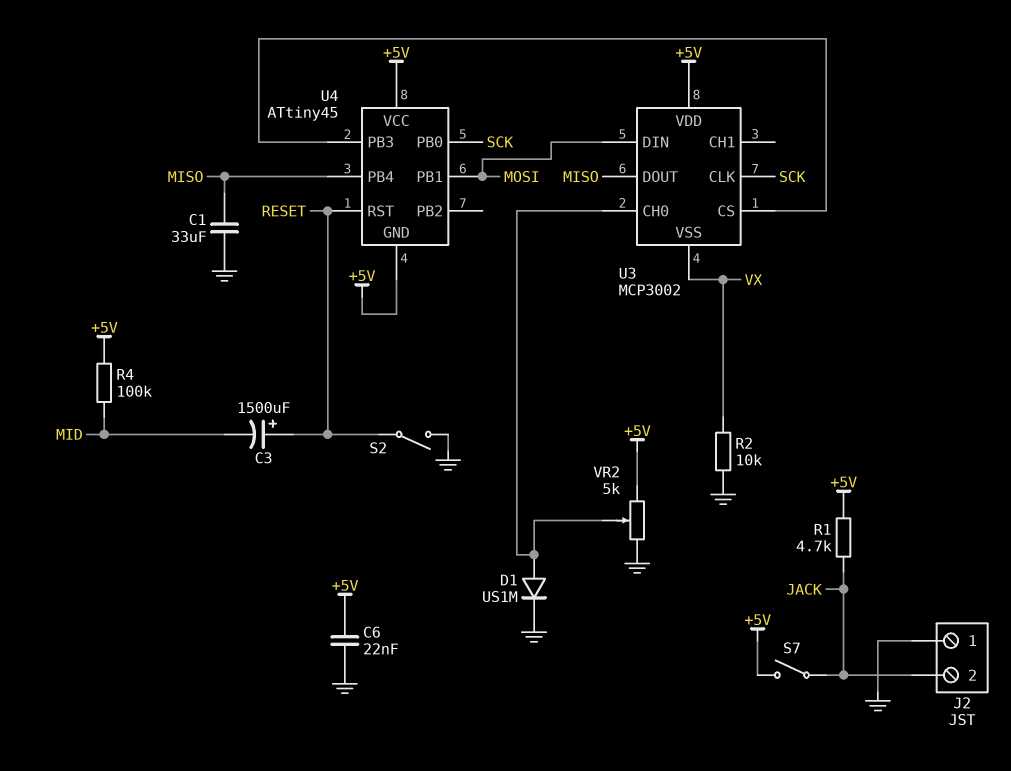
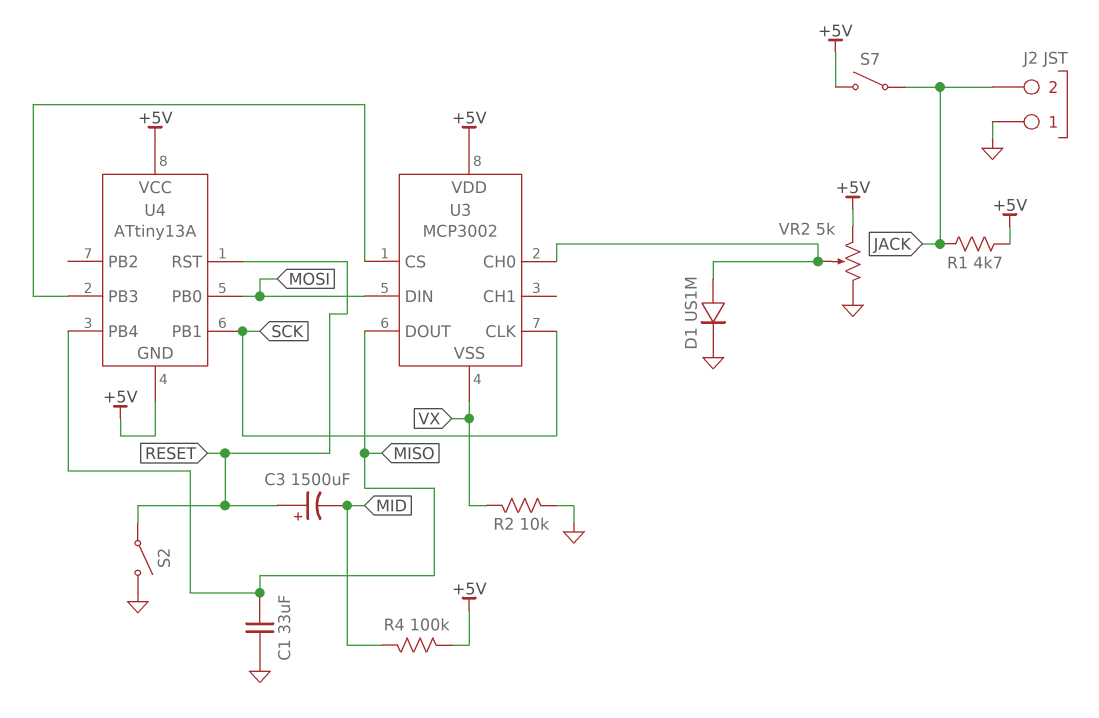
C6: 22nF (+5V, GND) -> none
U4: ATtiny45 -> ATtiny13A
U4 pin PB0: SCK -> MOSI
U4 pin PB1: MOSI -> SCK

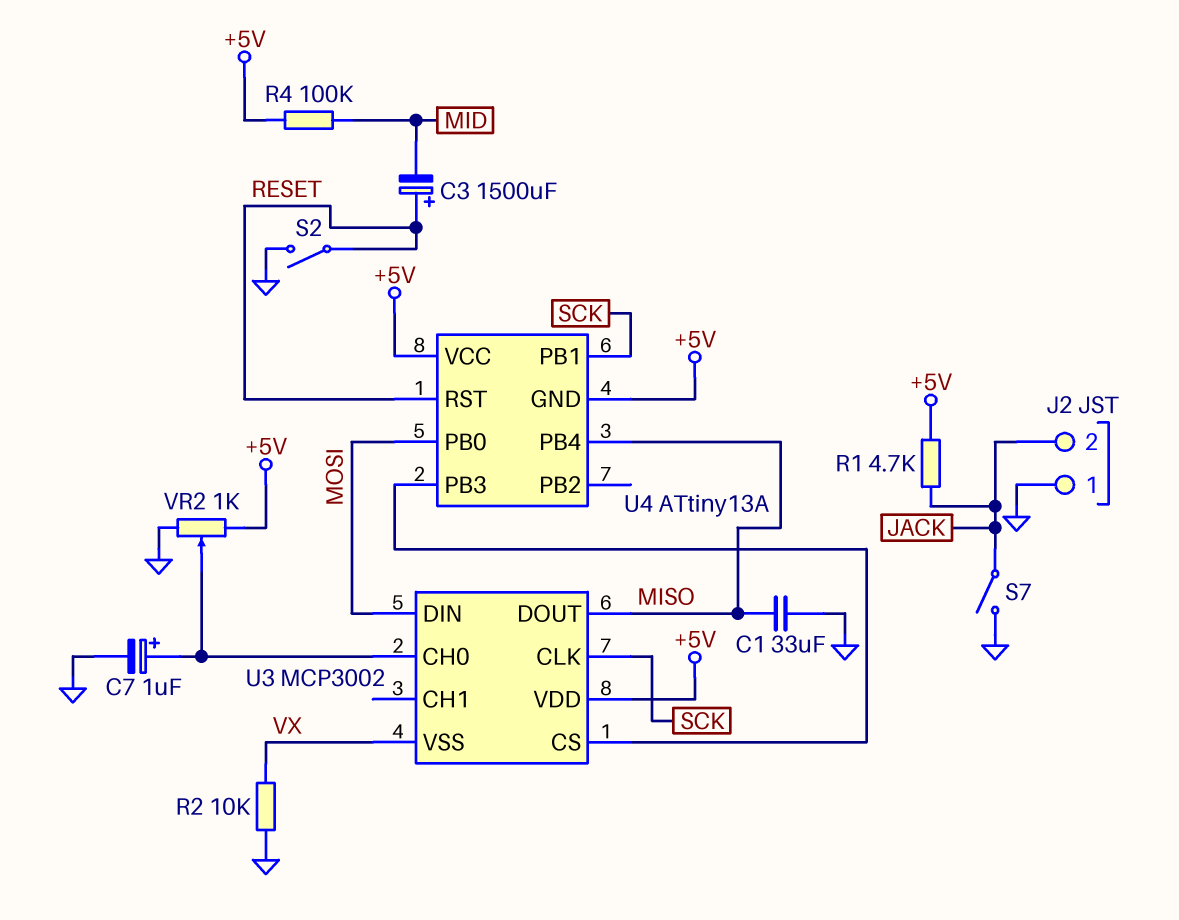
C7: none -> 1uF (plus U3/CH0, minus GND)
D1: diode US1M (A U3/CH0, K GND) -> none
S7: switch (+5V, JACK) -> switch (GND, JACK)
VR2: 5k (+5V, GND, wiper U3/CH0) -> 1k (+5V, GND, wiper U3/CH0)

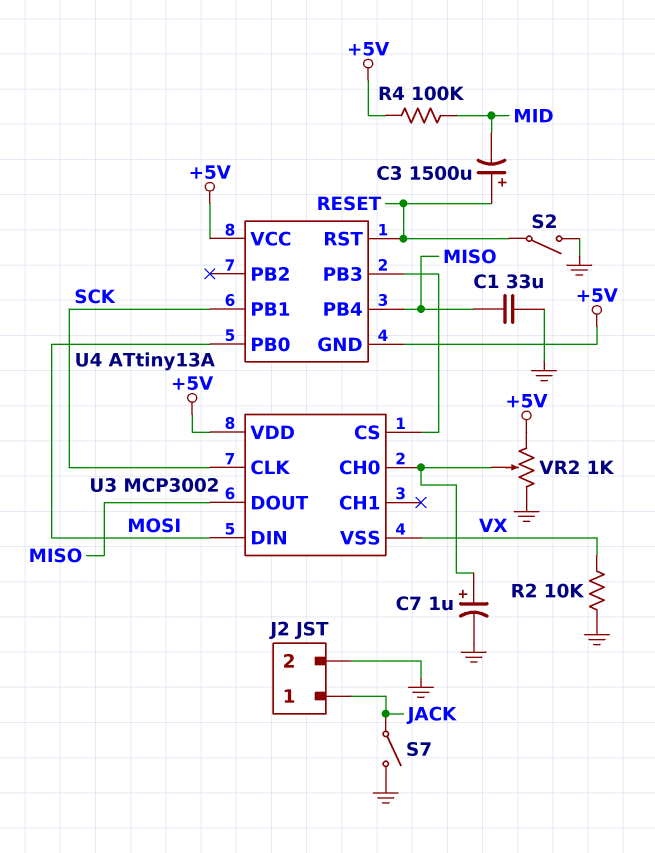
J2 pin 1: GND -> JACK
J2 pin 2: JACK -> GND
R1: 4.7k (+5V, JACK) -> none

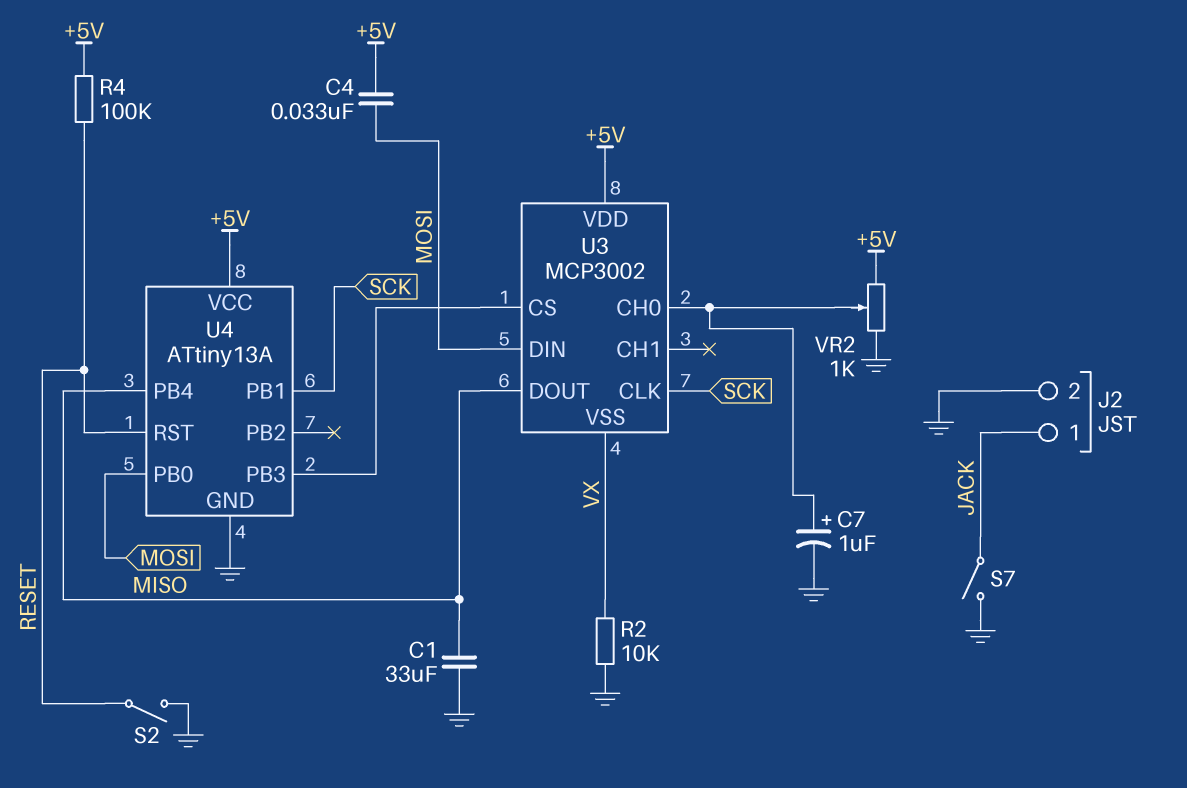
C3: 1500uF (plus RESET, minus MID) -> none
C4: none -> 33nF (+5V, MOSI)
R4: 100k (+5V, MID) -> 100k (+5V, RESET)
U4 pin GND: +5V -> GND

